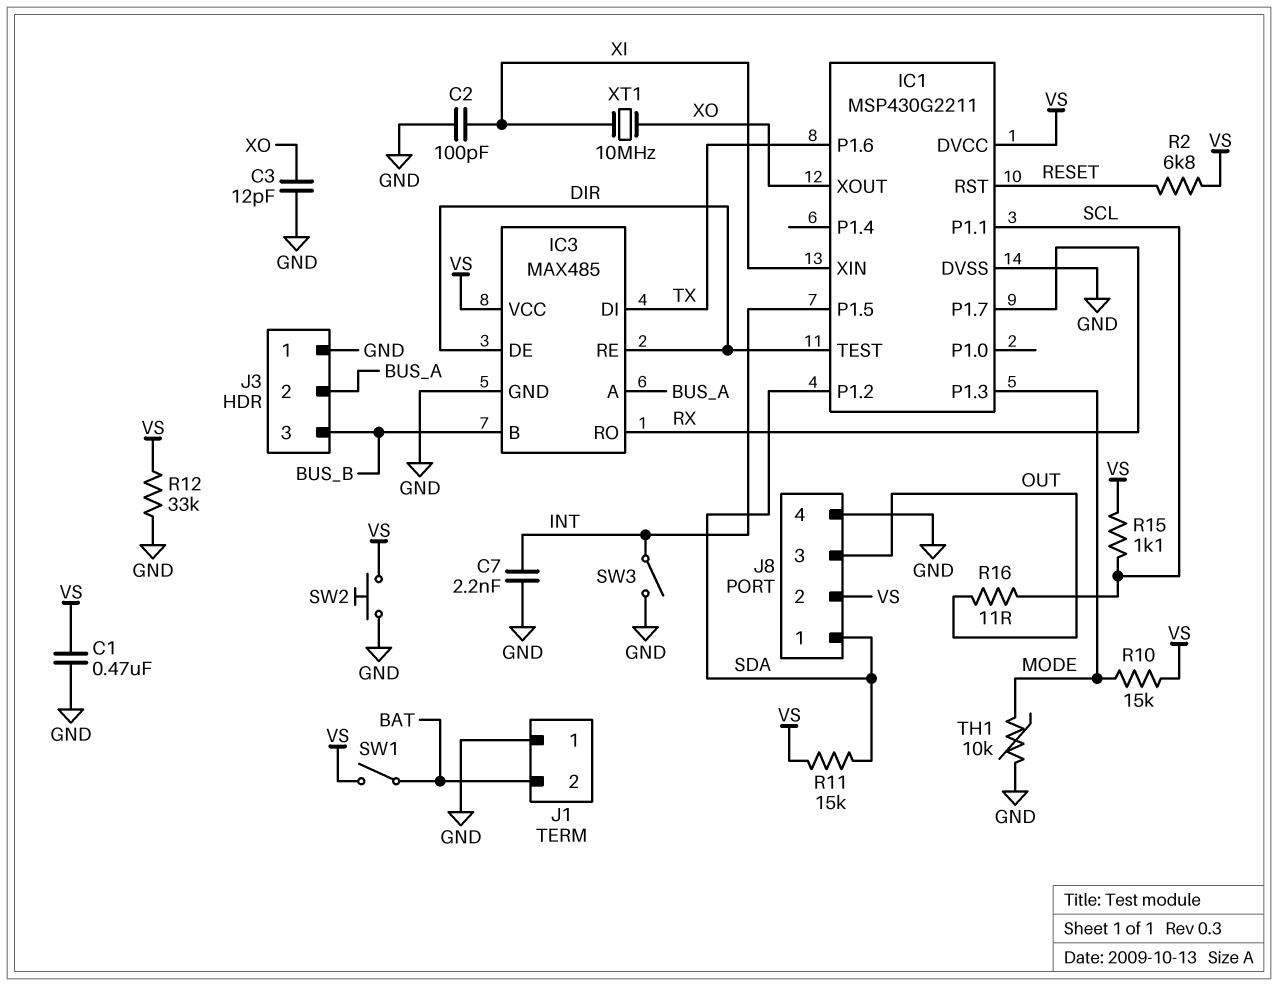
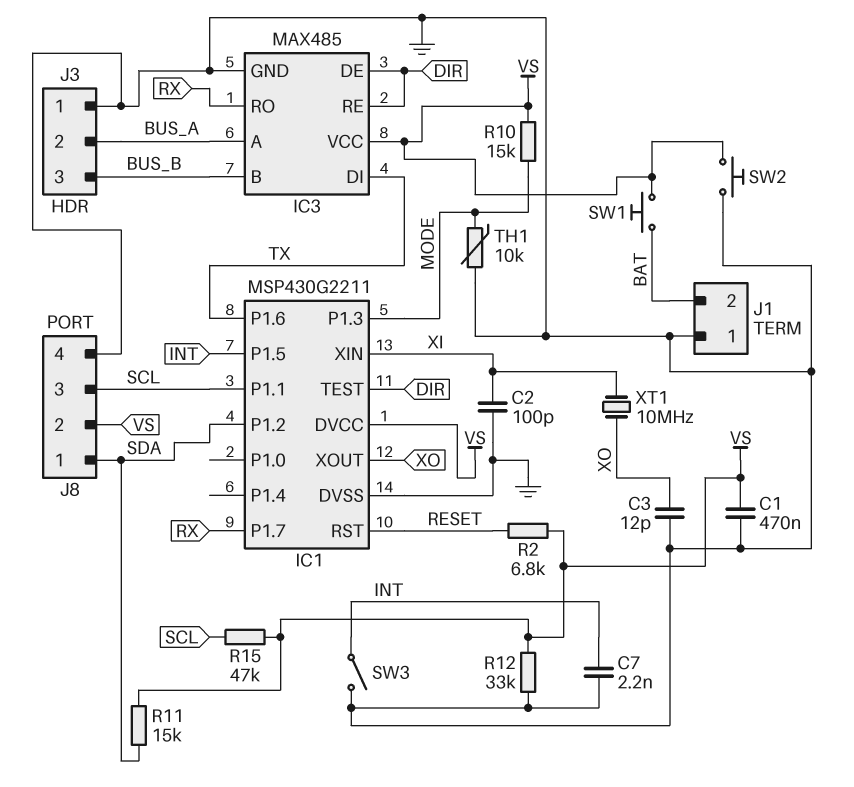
J8 pin 3: OUT -> SCL
R15: 1.1k (SCL, VS) -> 47k (SCL, VS)
R16: 11 (OUT, SCL) -> none
SW1: switch (BAT, VS) -> button (BAT, VS)

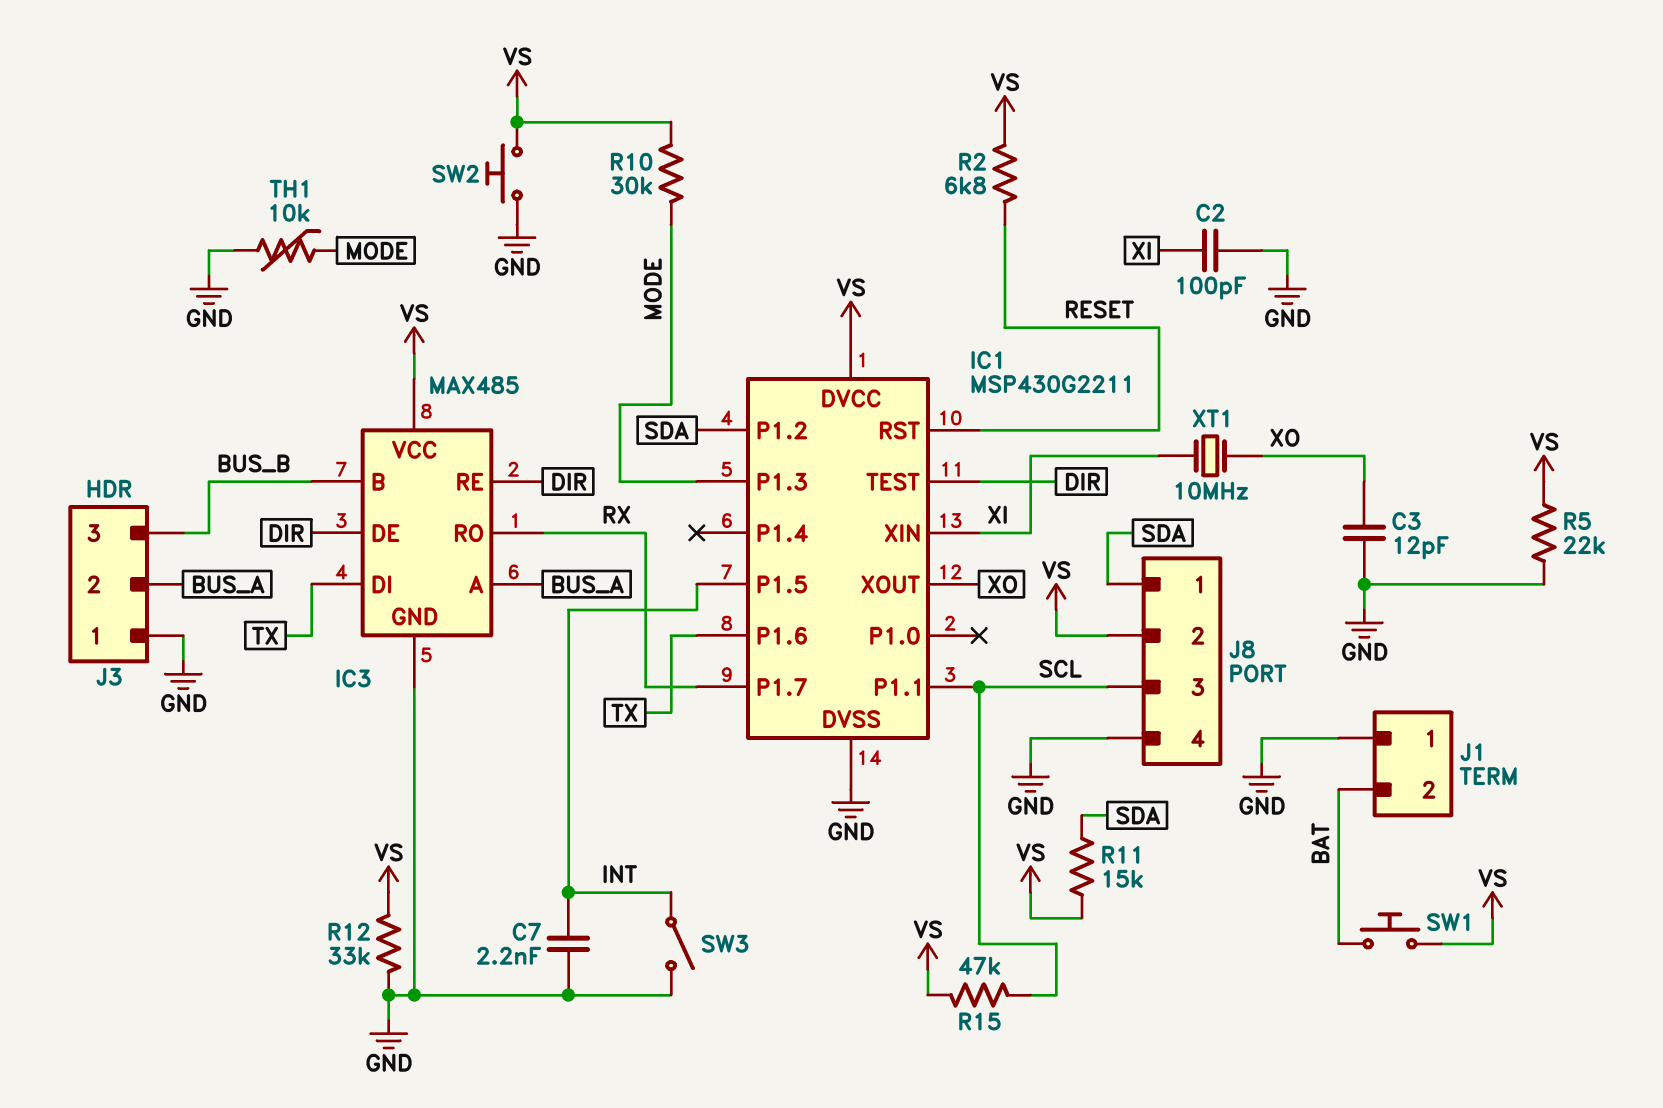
C1: 470nF (GND, VS) -> none
R5: none -> 22k (GND, VS)
R10: 15k (MODE, VS) -> 30k (MODE, VS)

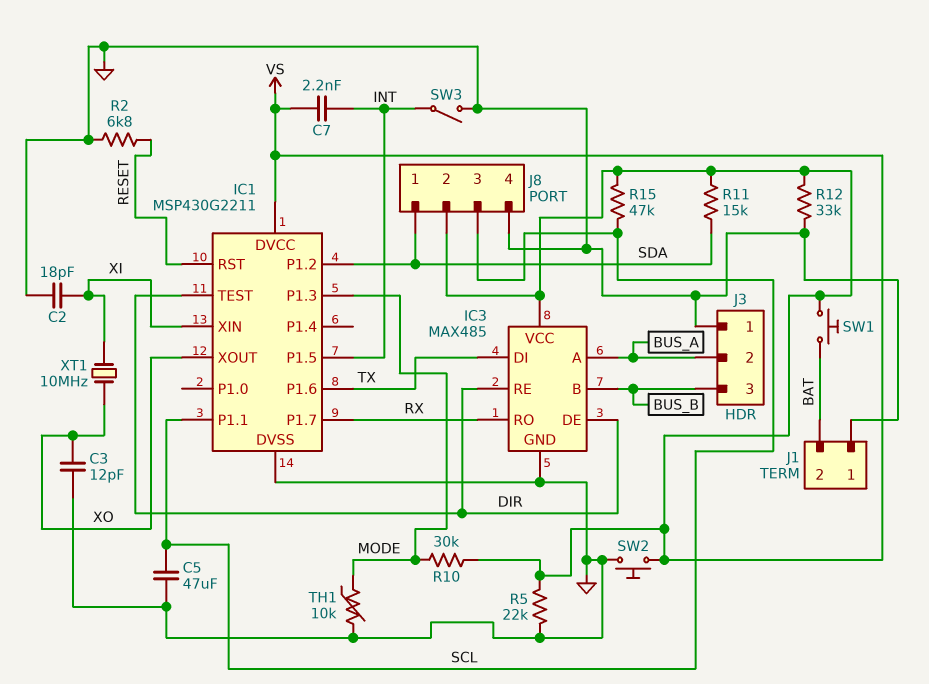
C2: 100pF (GND, XI) -> 18pF (GND, XI)
C5: none -> 47uF (GND, SCL)
C7: 2.2nF (GND, INT) -> 2.2nF (INT, VS)
R2: 6.8k (RESET, VS) -> 6.8k (GND, RESET)

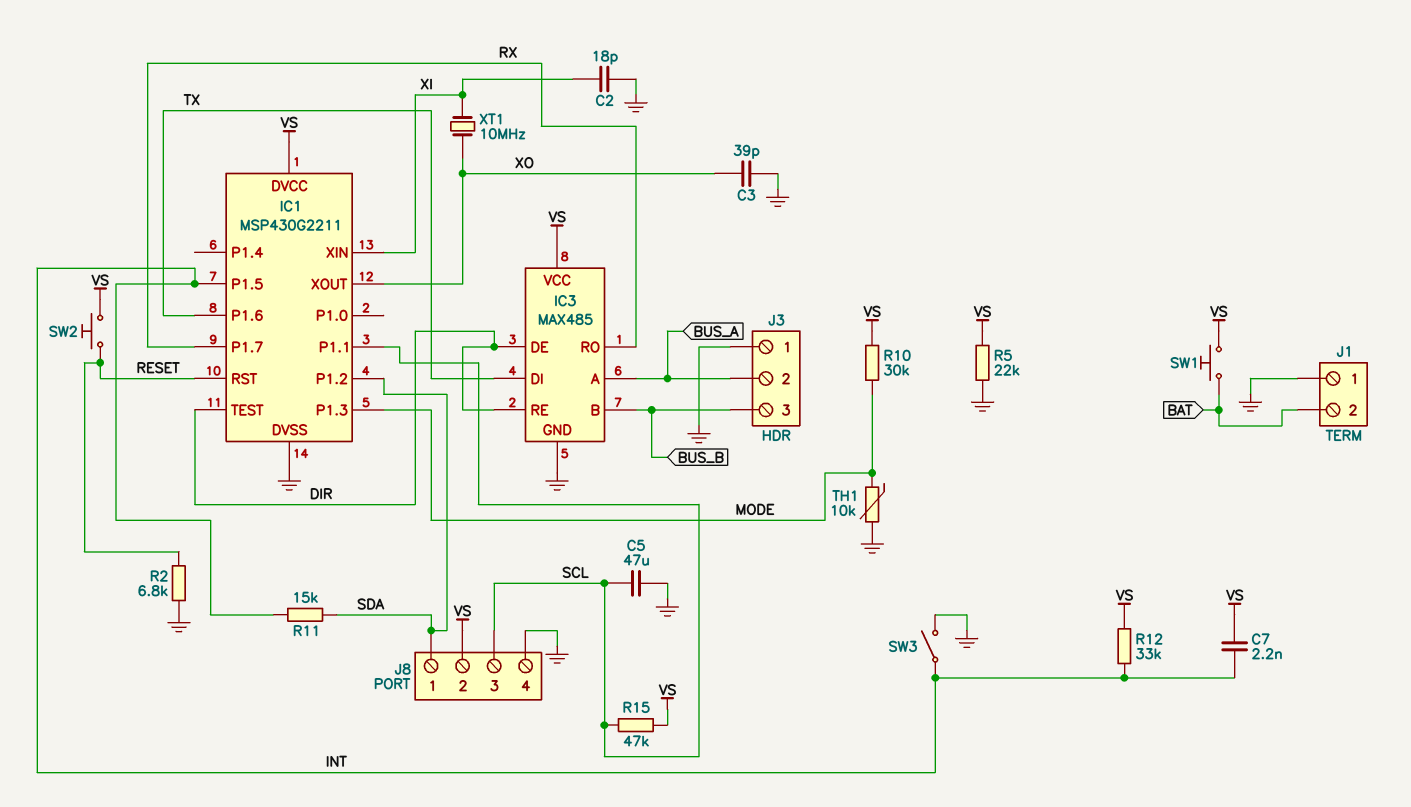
C3: 12pF (GND, XO) -> 39pF (GND, XO)
R11: 15k (SDA, VS) -> 15k (INT, SDA)
R12: 33k (GND, VS) -> 33k (INT, VS)
SW2: button (GND, VS) -> button (RESET, VS)

